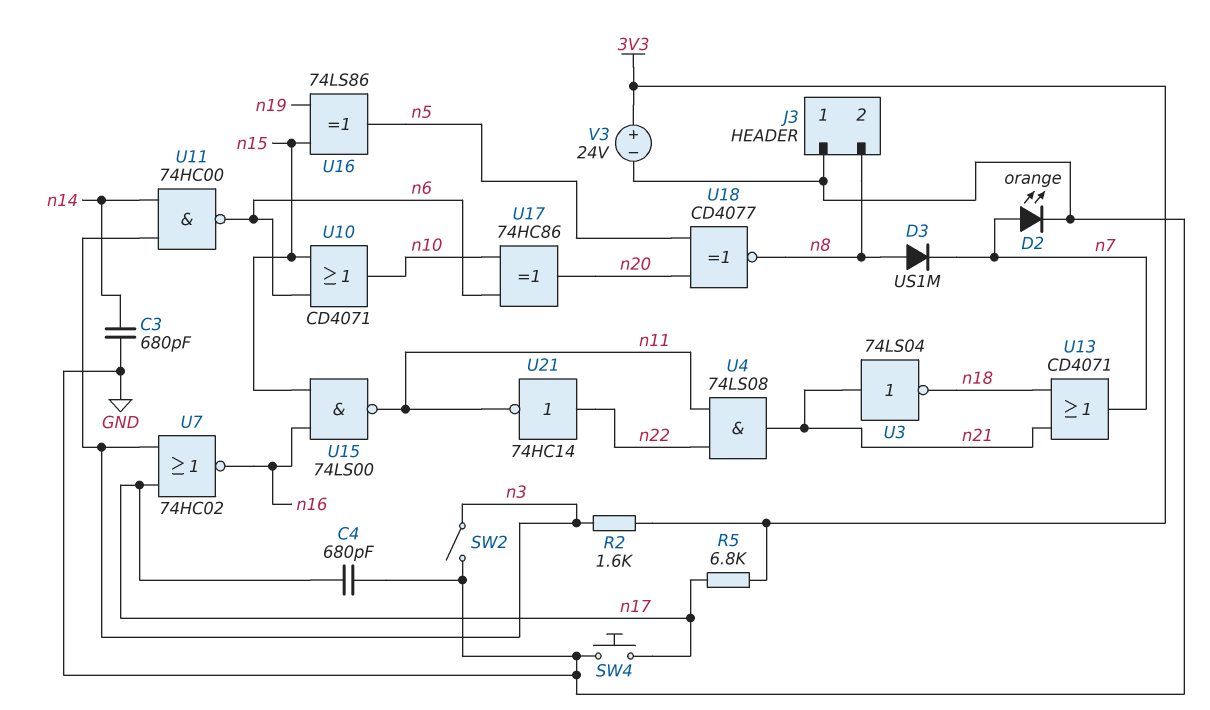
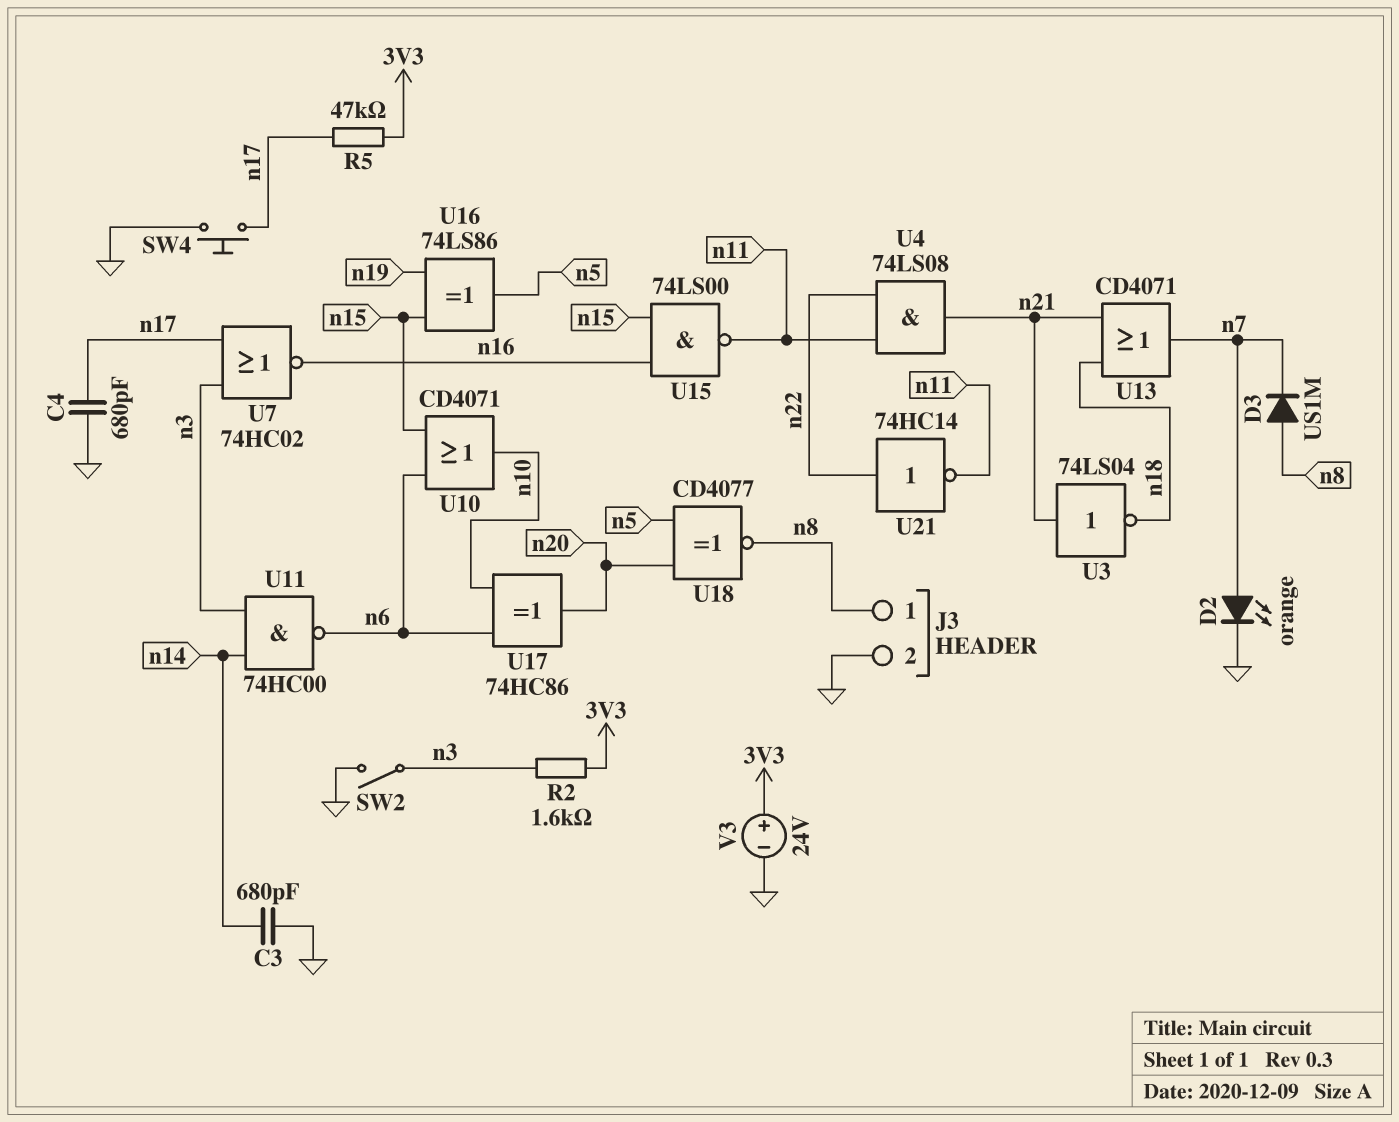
J3 pin 1: GND -> n8
J3 pin 2: n8 -> GND
R5: 6.8k (3V3, n17) -> 47k (3V3, n17)

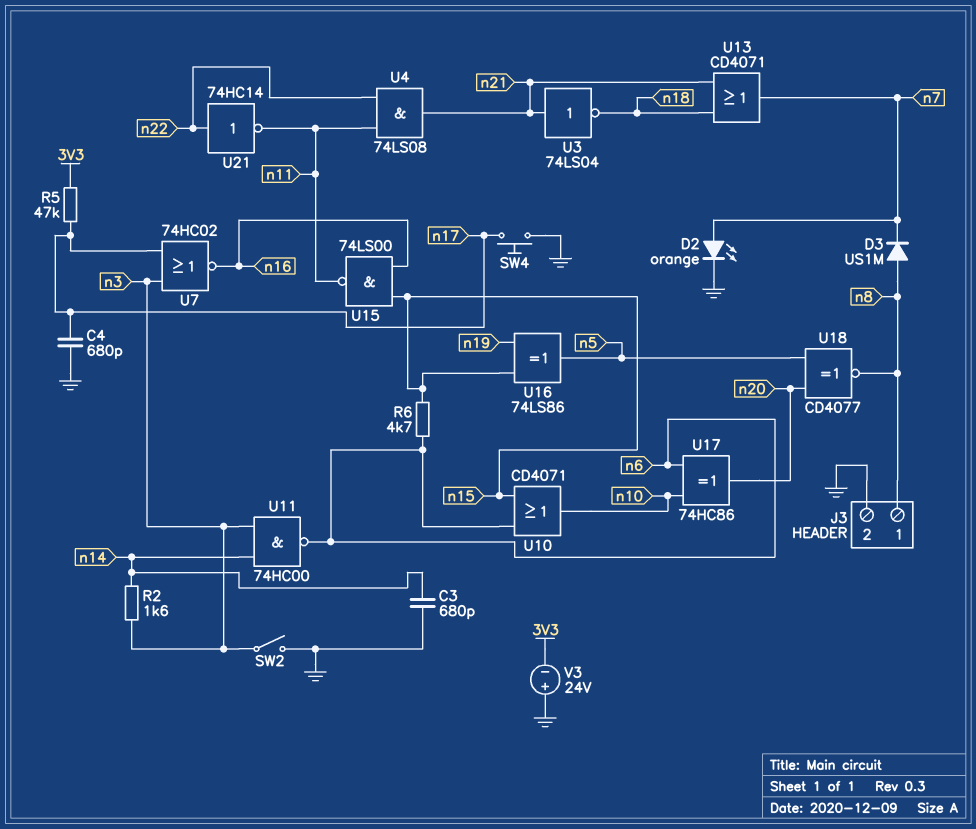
R2: 1.6k (3V3, n3) -> 1.6k (n3, n14)
R6: none -> 4.7k (n6, n15)
V3: 24V (plus 3V3, minus GND) -> 24V (plus GND, minus 3V3)

